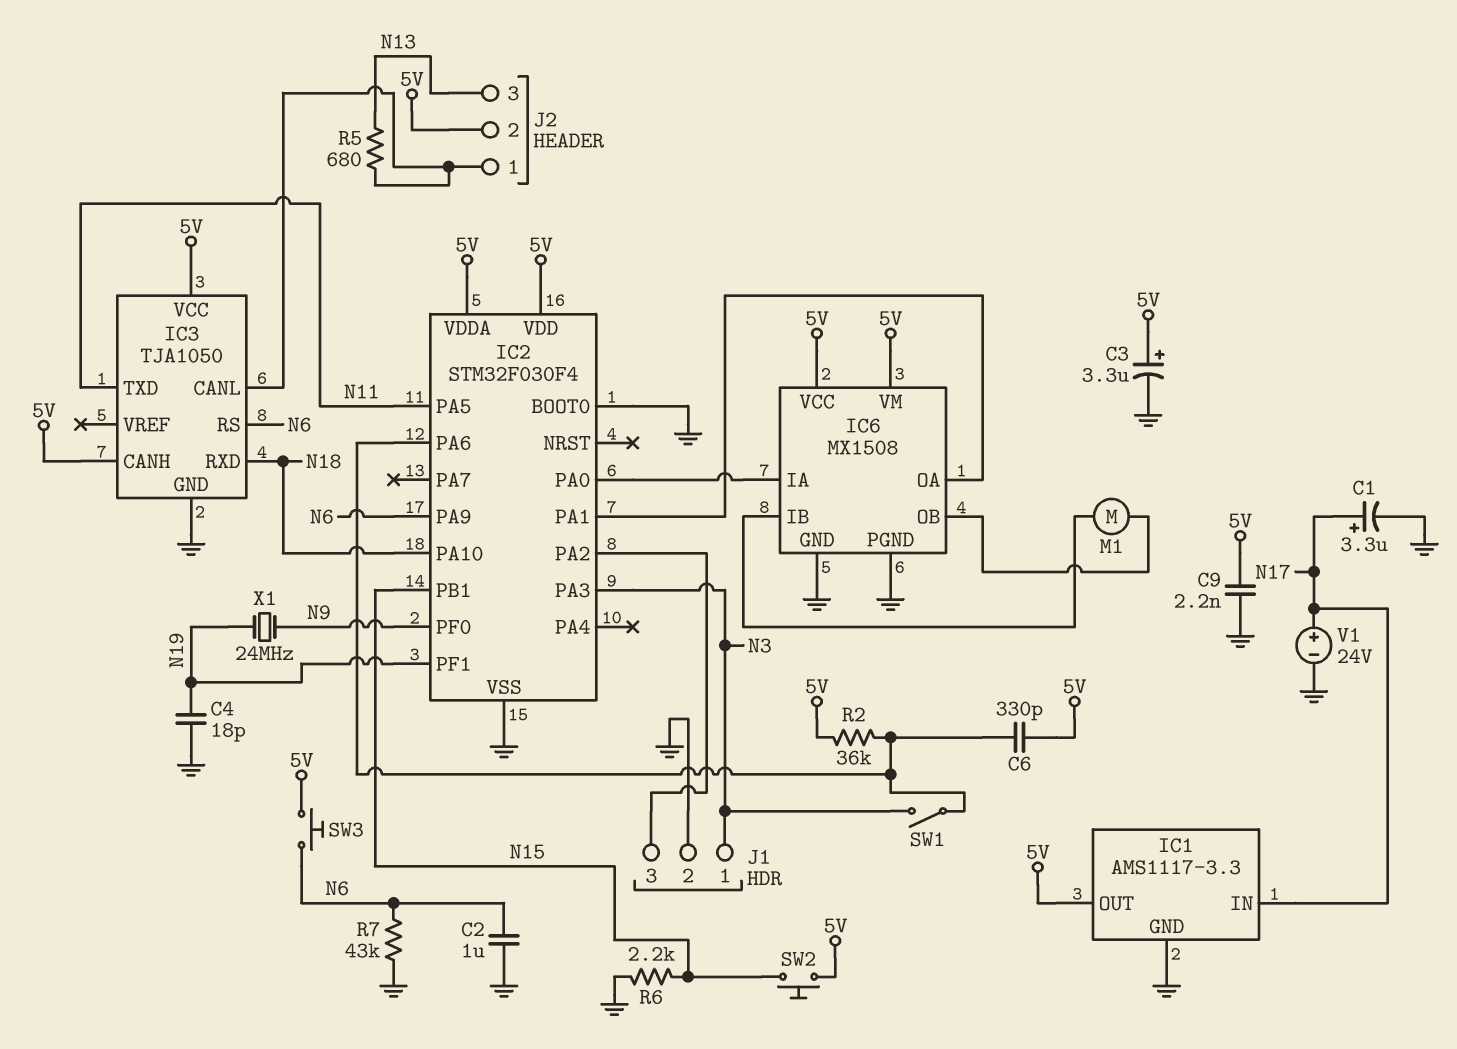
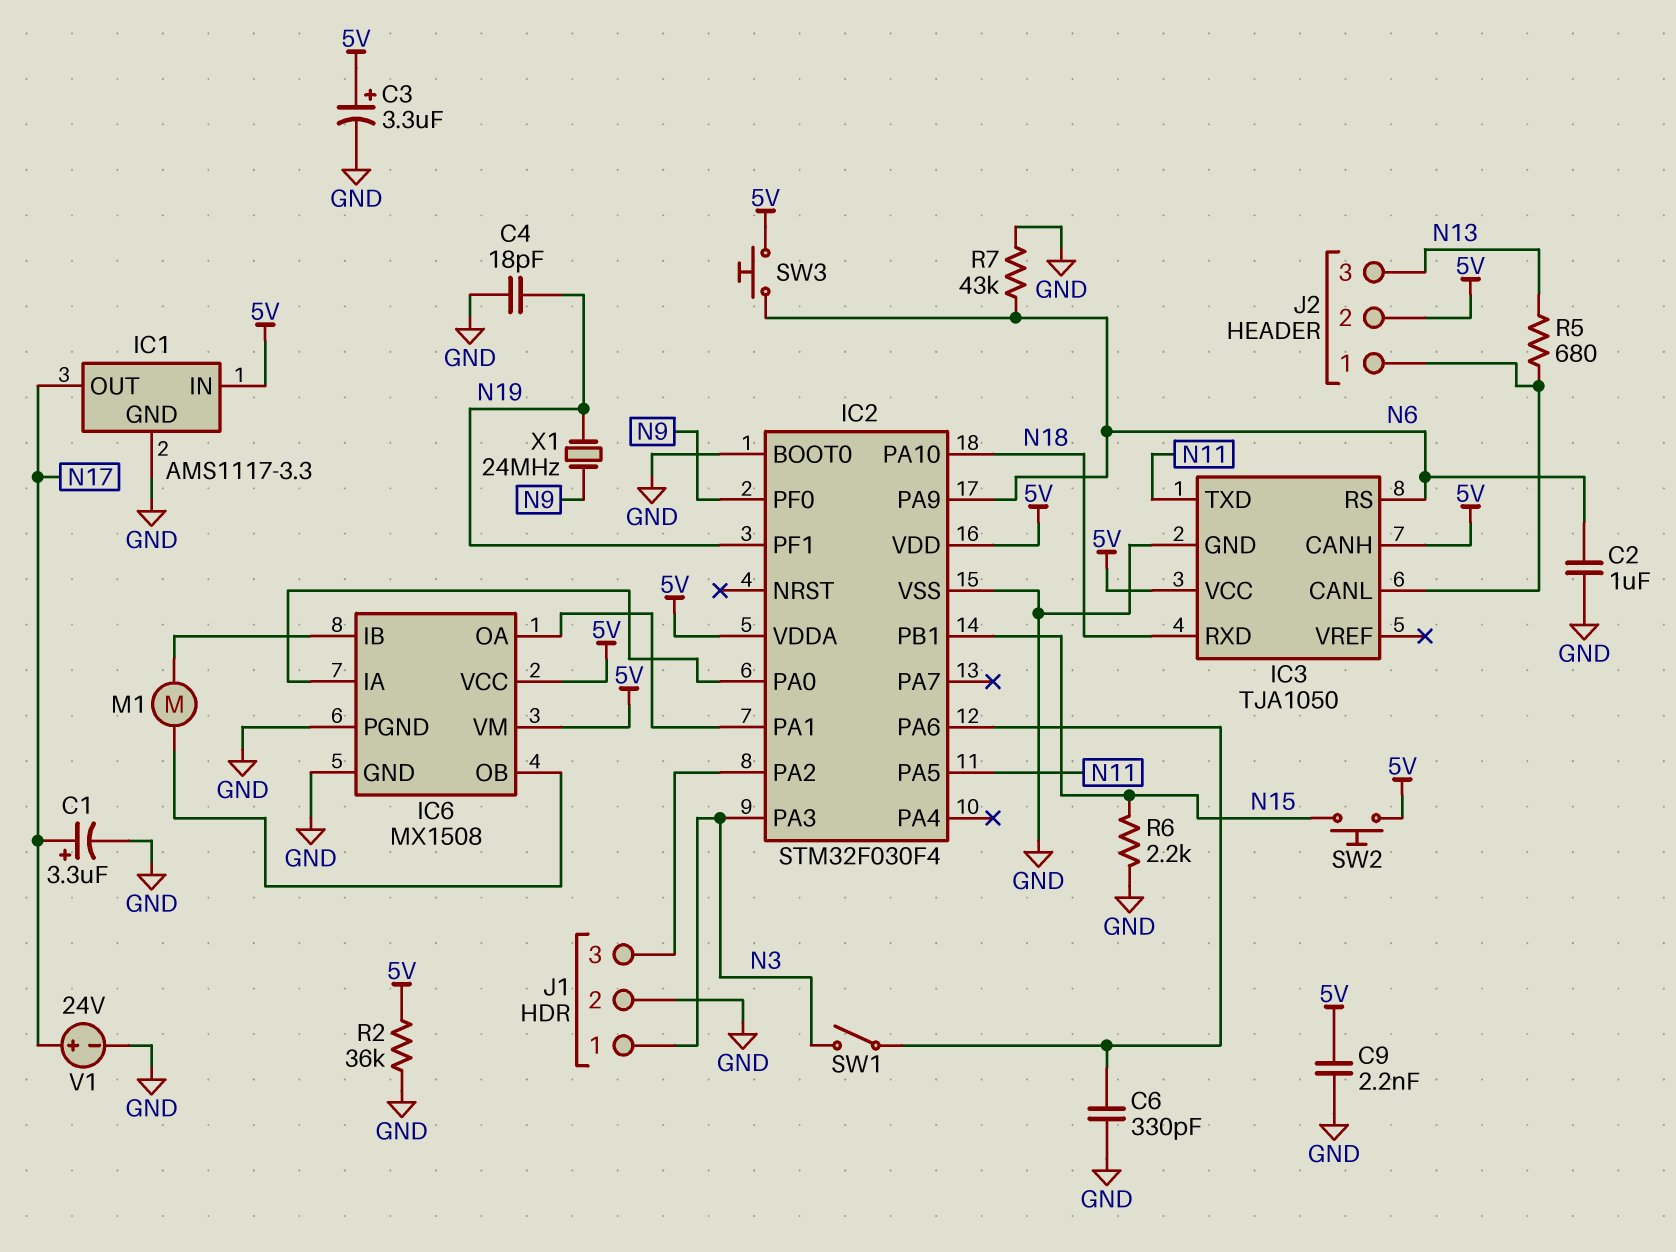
C6: 330pF (5V, IC2/PA6) -> 330pF (GND, IC2/PA6)
IC1 pin IN: N17 -> 5V
IC1 pin OUT: 5V -> N17
R2: 36k (5V, IC2/PA6) -> 36k (5V, GND)

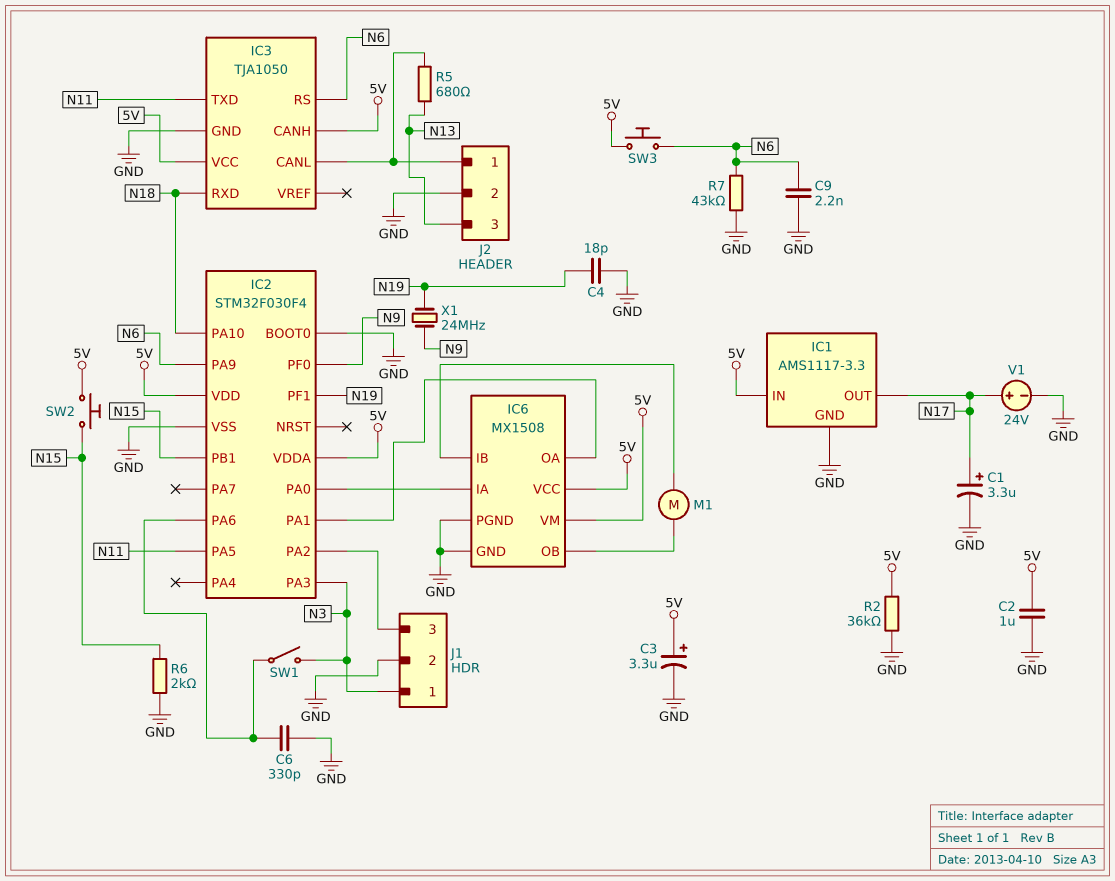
C2: 1uF (GND, N6) -> 1uF (5V, GND)
C9: 2.2nF (5V, GND) -> 2.2nF (GND, N6)
J2 pin 2: 5V -> GND
R6: 2.2k (GND, N15) -> 2k (GND, N15)

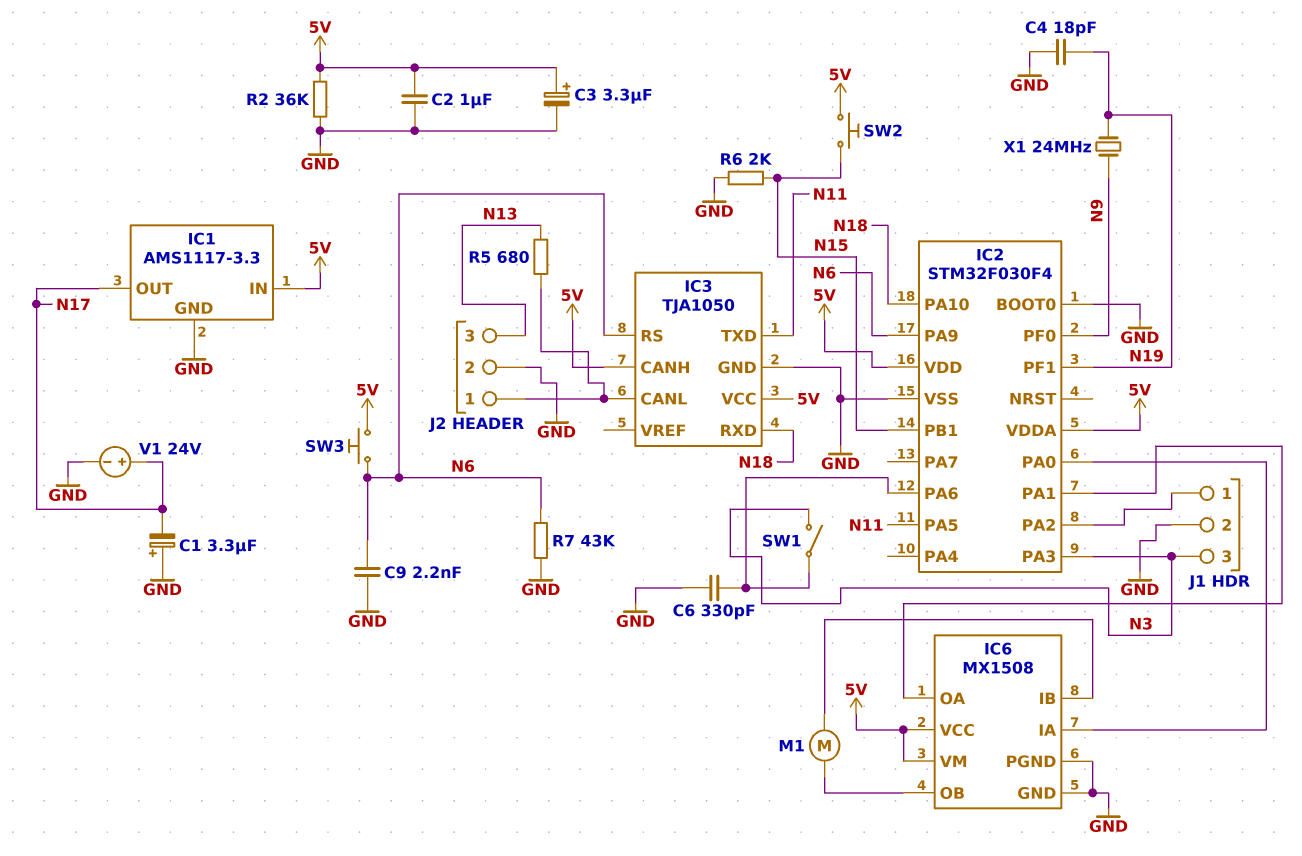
C1: 3.3uF (plus N17, minus GND) -> 3.3uF (plus GND, minus N17)
J1 pin 1: N3 -> IC2/PA2
J1 pin 3: IC2/PA2 -> N3

